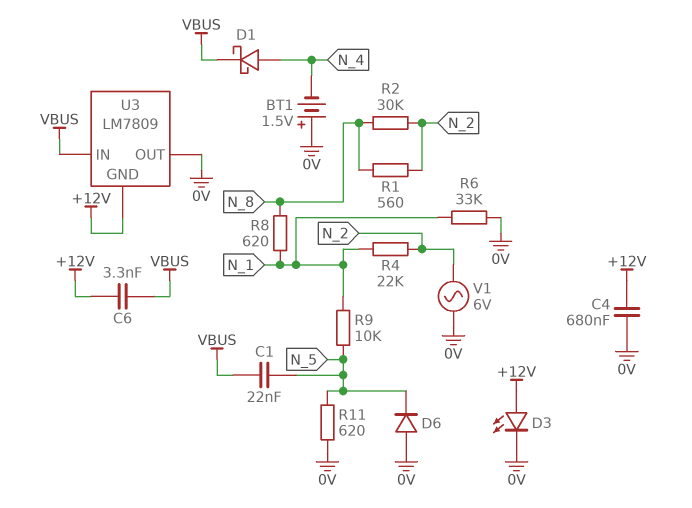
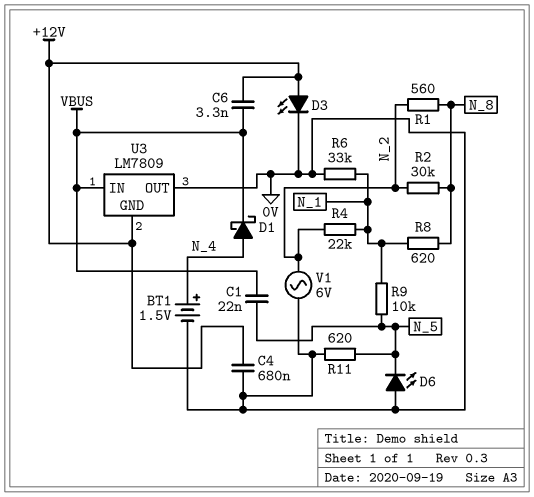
BT1: 1.5V (plus 0V, minus N_4) -> 1.5V (plus N_4, minus 0V)
D6: diode (A 0V, K N_5) -> LED (A 0V, K N_5)

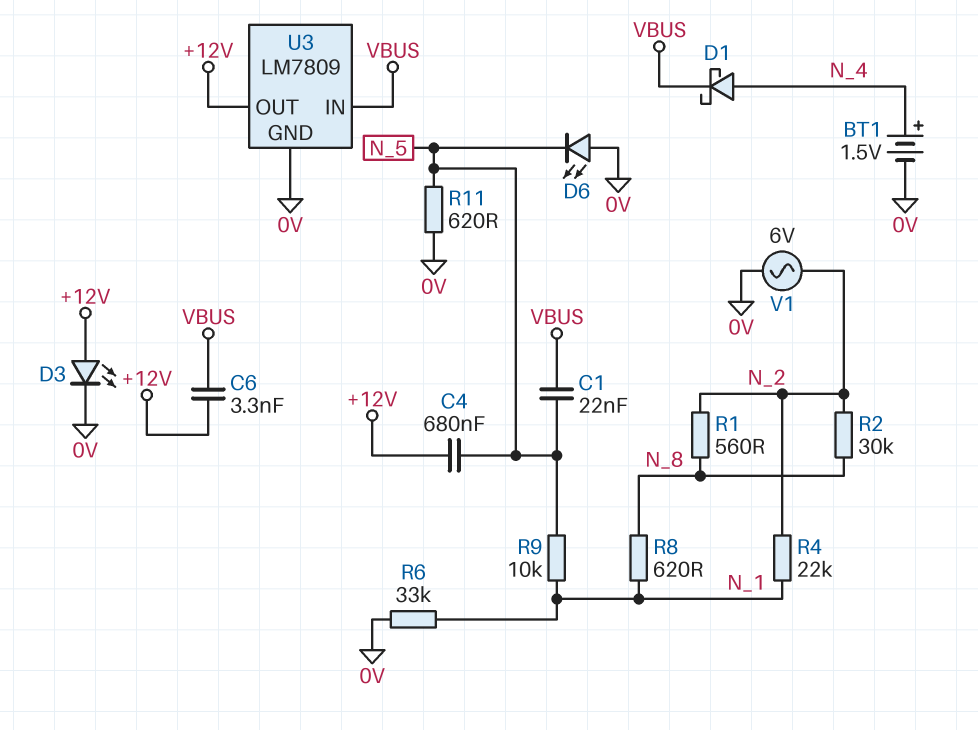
C4: 680nF (+12V, 0V) -> 680nF (+12V, N_5)
U3 pin GND: +12V -> 0V
U3 pin OUT: 0V -> +12V

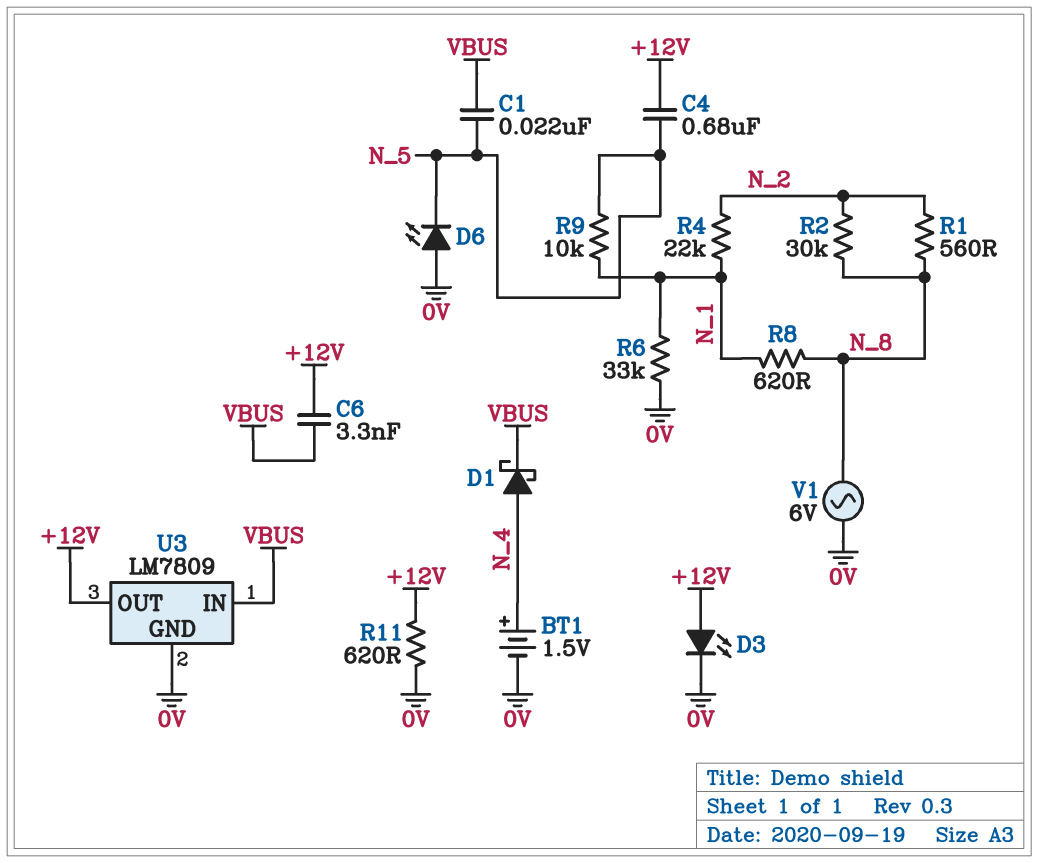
R11: 620 (0V, N_5) -> 620 (+12V, 0V)
V1: AC 6V (0V, N_2) -> AC 6V (0V, N_8)

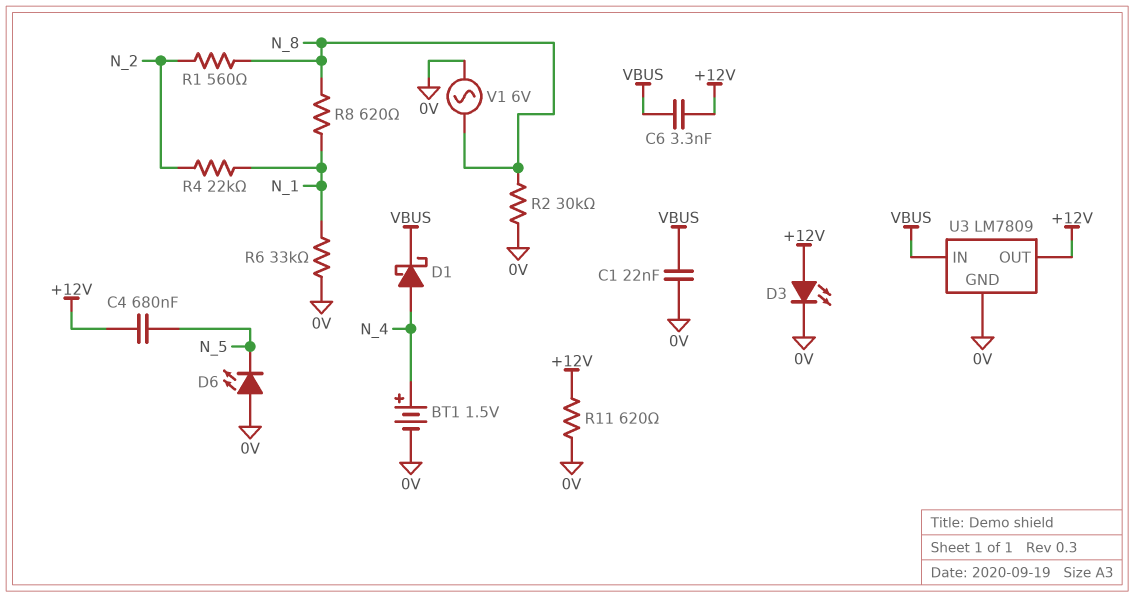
C1: 22nF (N_5, VBUS) -> 22nF (0V, VBUS)
R2: 30k (N_2, N_8) -> 30k (0V, N_8)
R9: 10k (N_1, N_5) -> none

